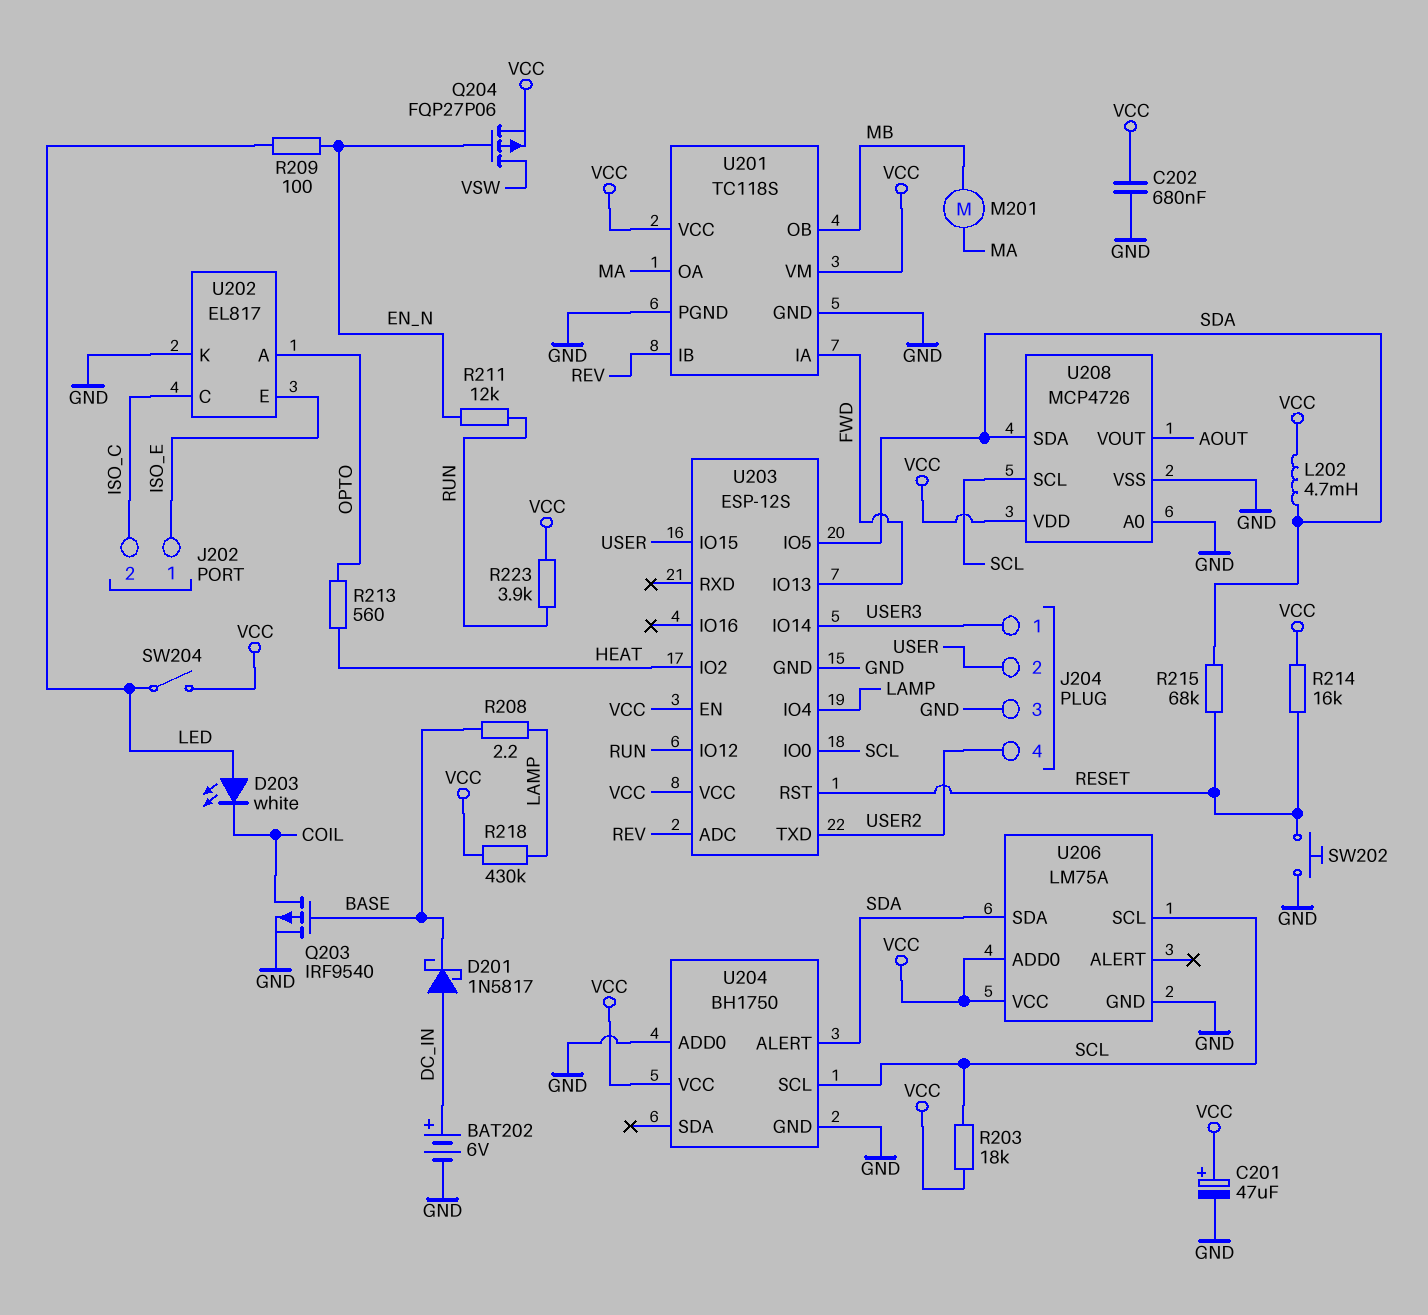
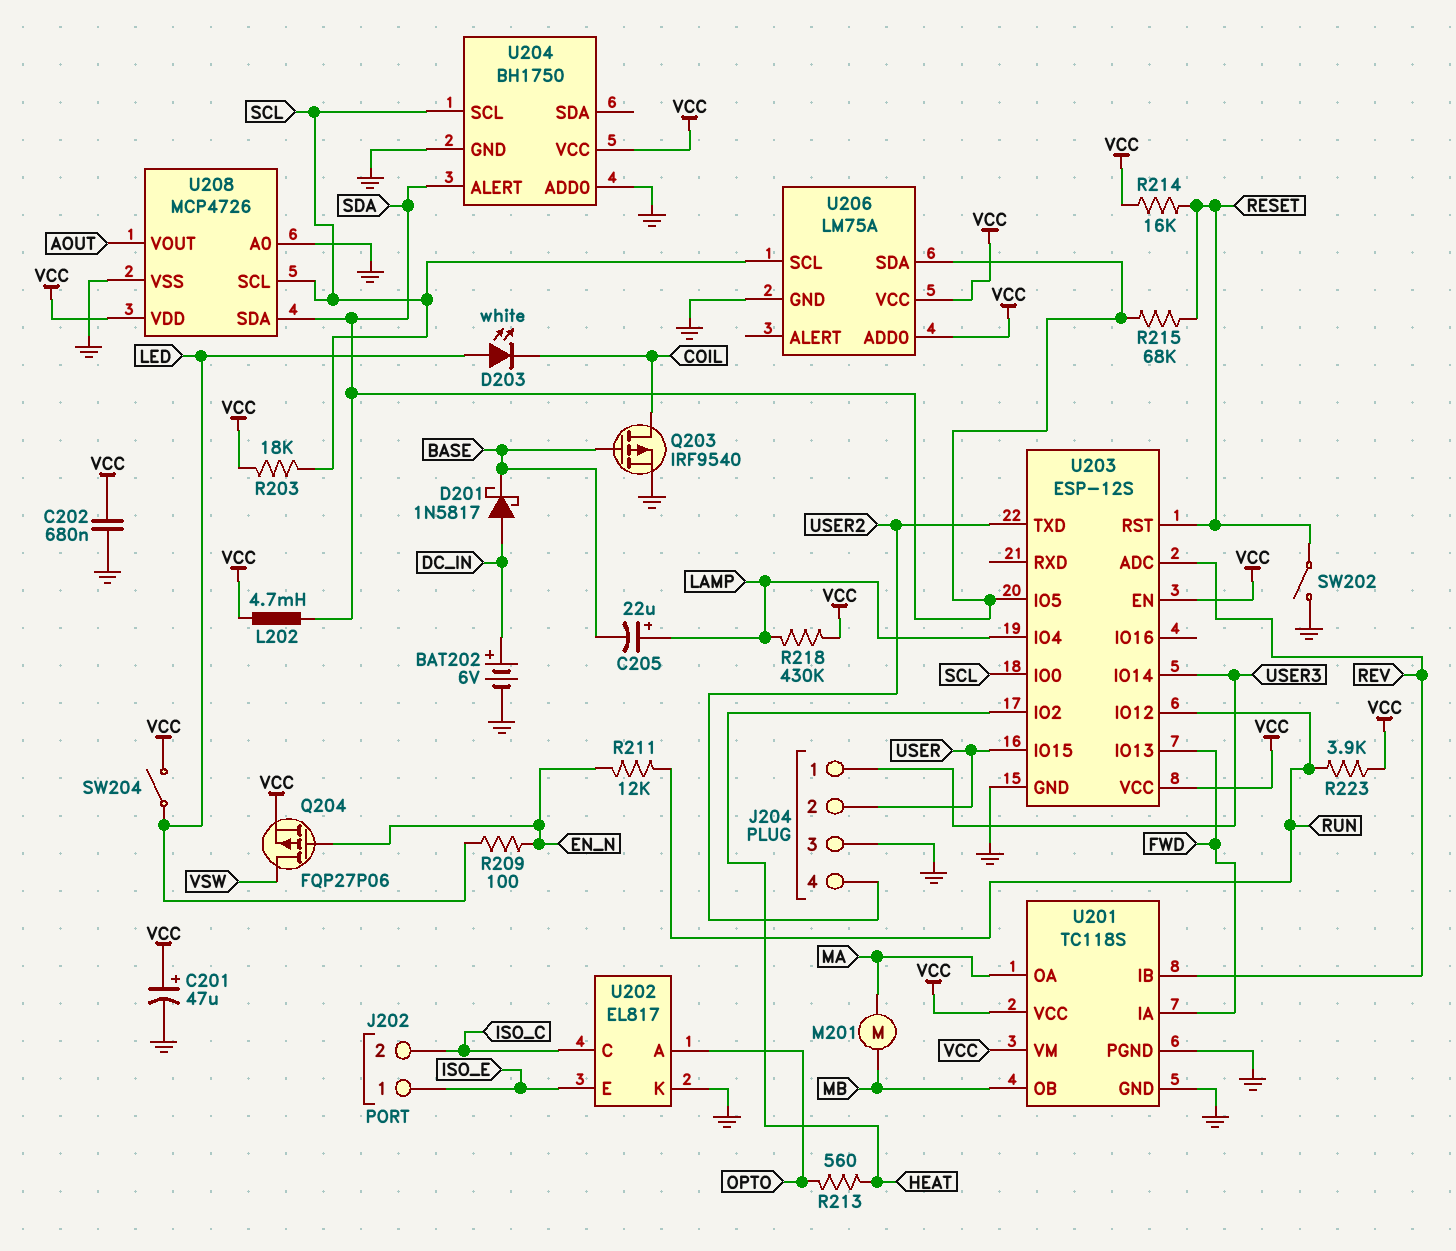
C205: none -> 22uF (plus LAMP, minus BASE)
R208: 2.2 (BASE, LAMP) -> none
SW202: button (GND, RESET) -> switch (GND, RESET)

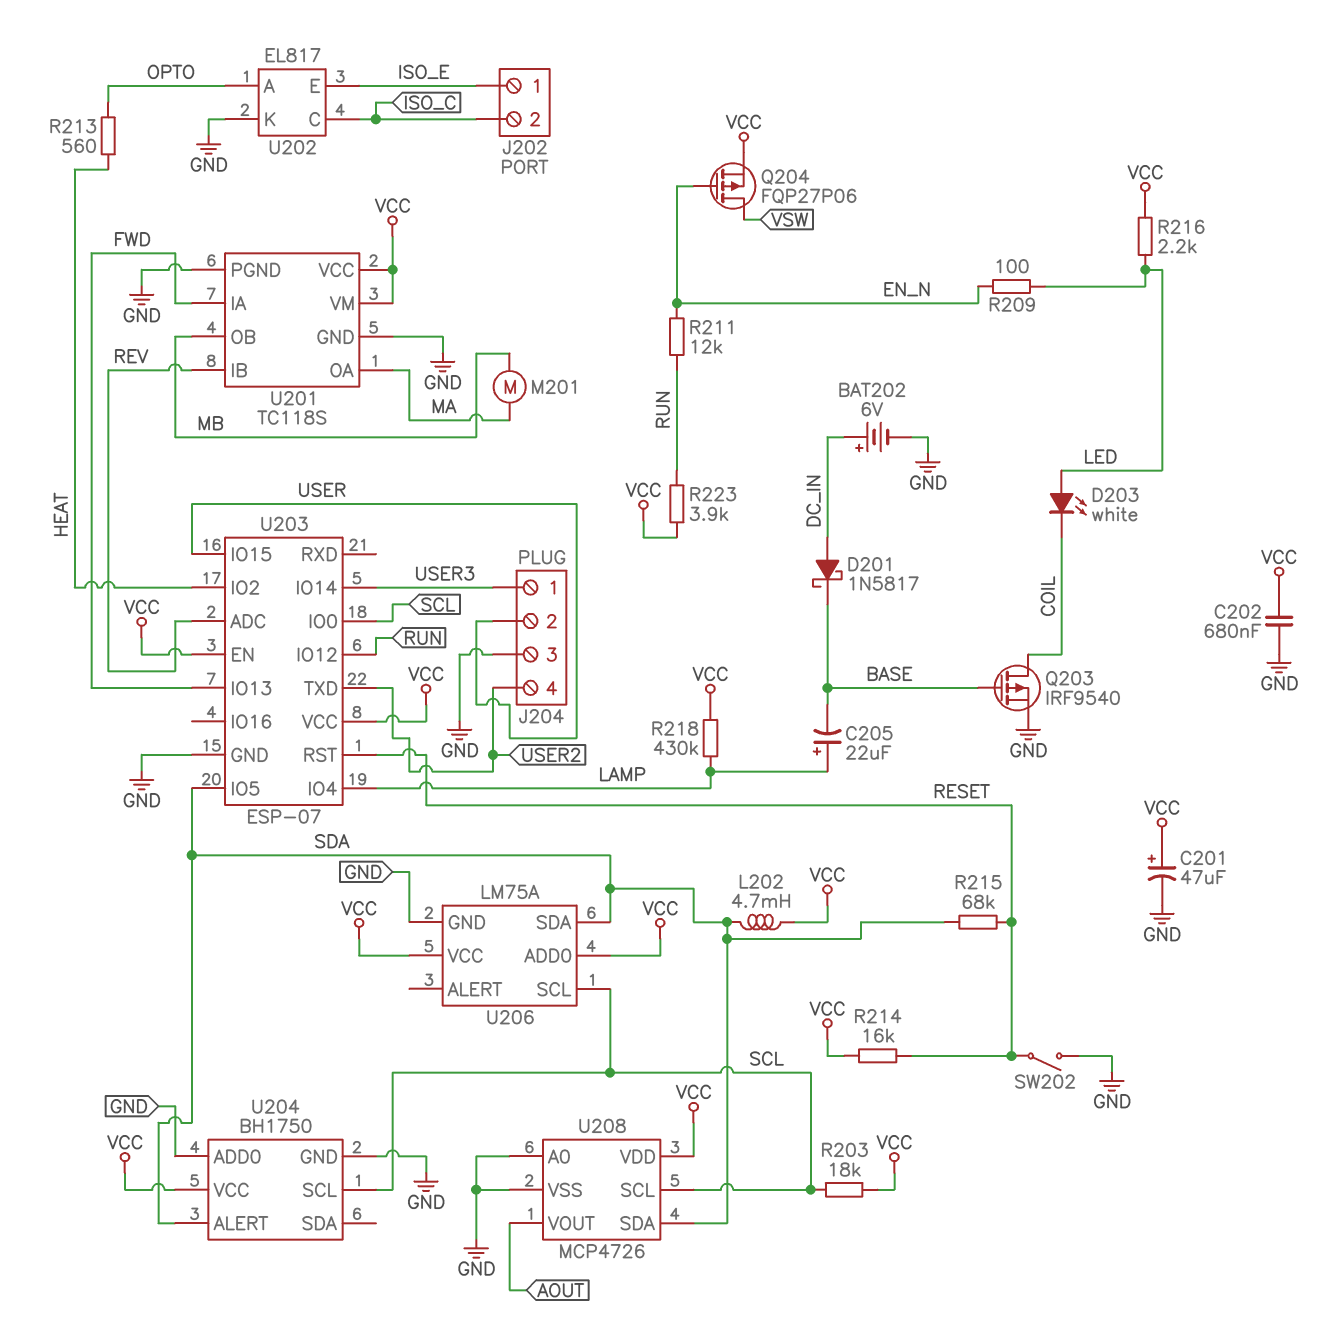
R216: none -> 2.2k (LED, VCC)
SW204: switch (LED, VCC) -> none
U203: ESP-12S -> ESP-07

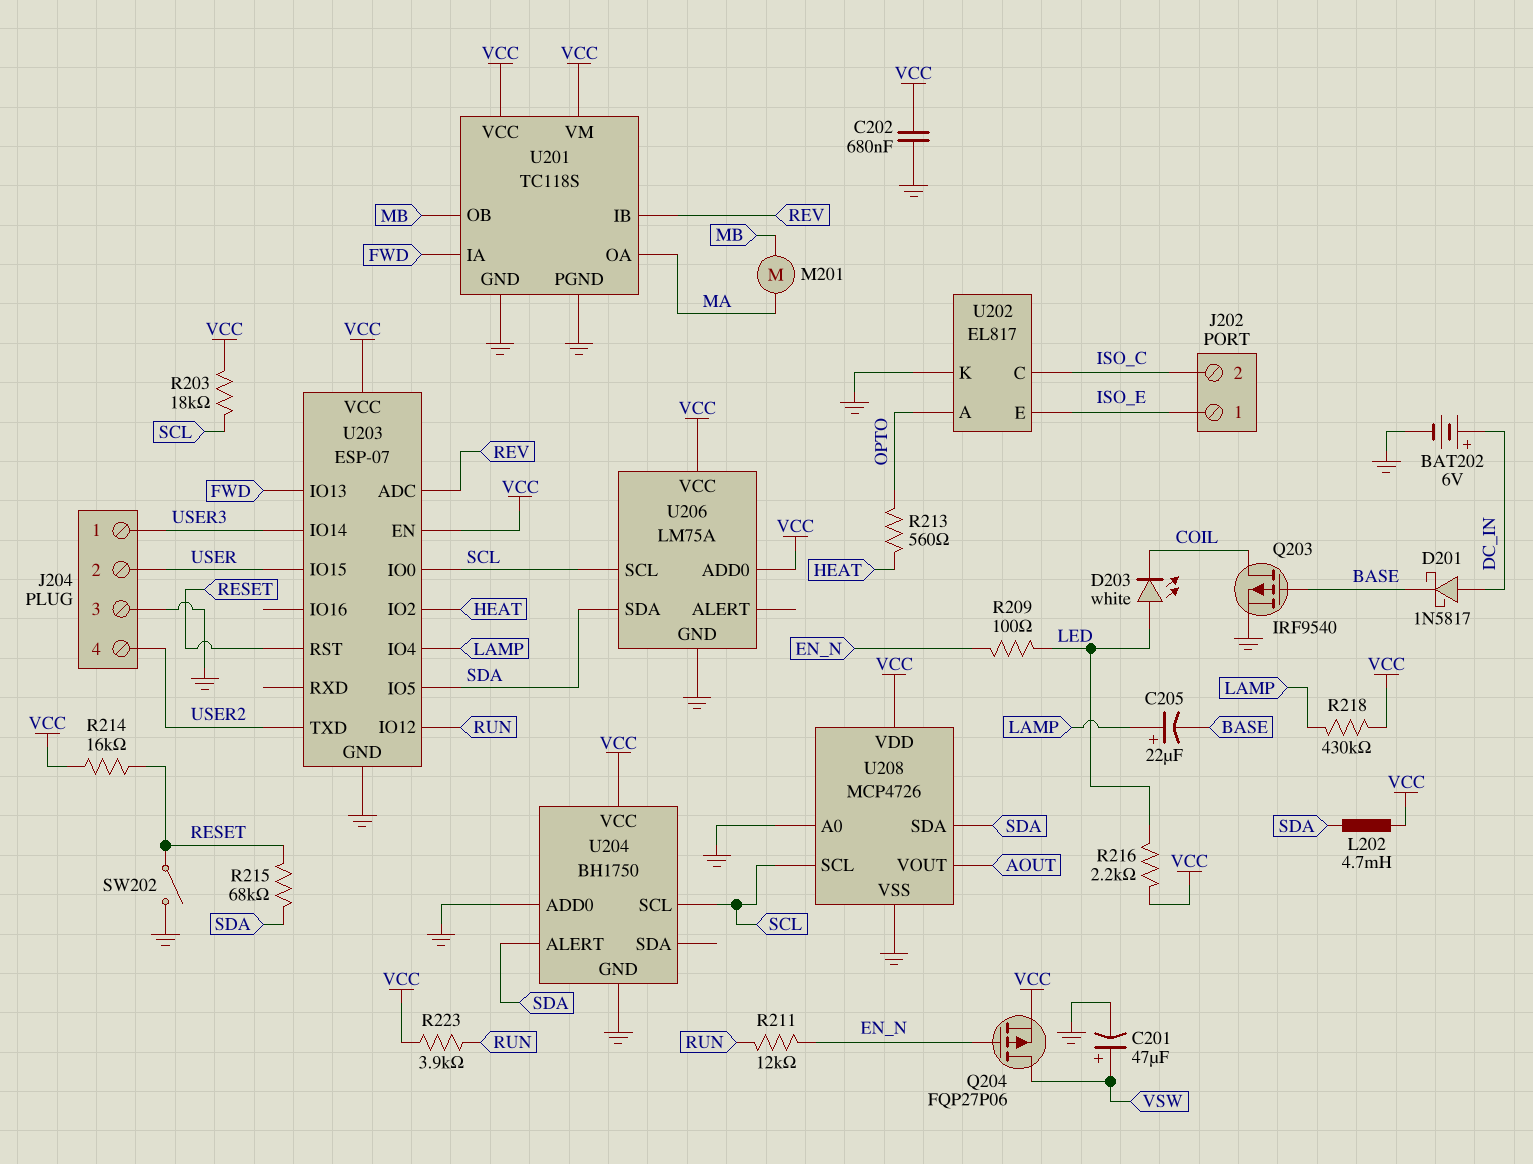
C201: 47uF (plus VCC, minus GND) -> 47uF (plus VSW, minus GND)

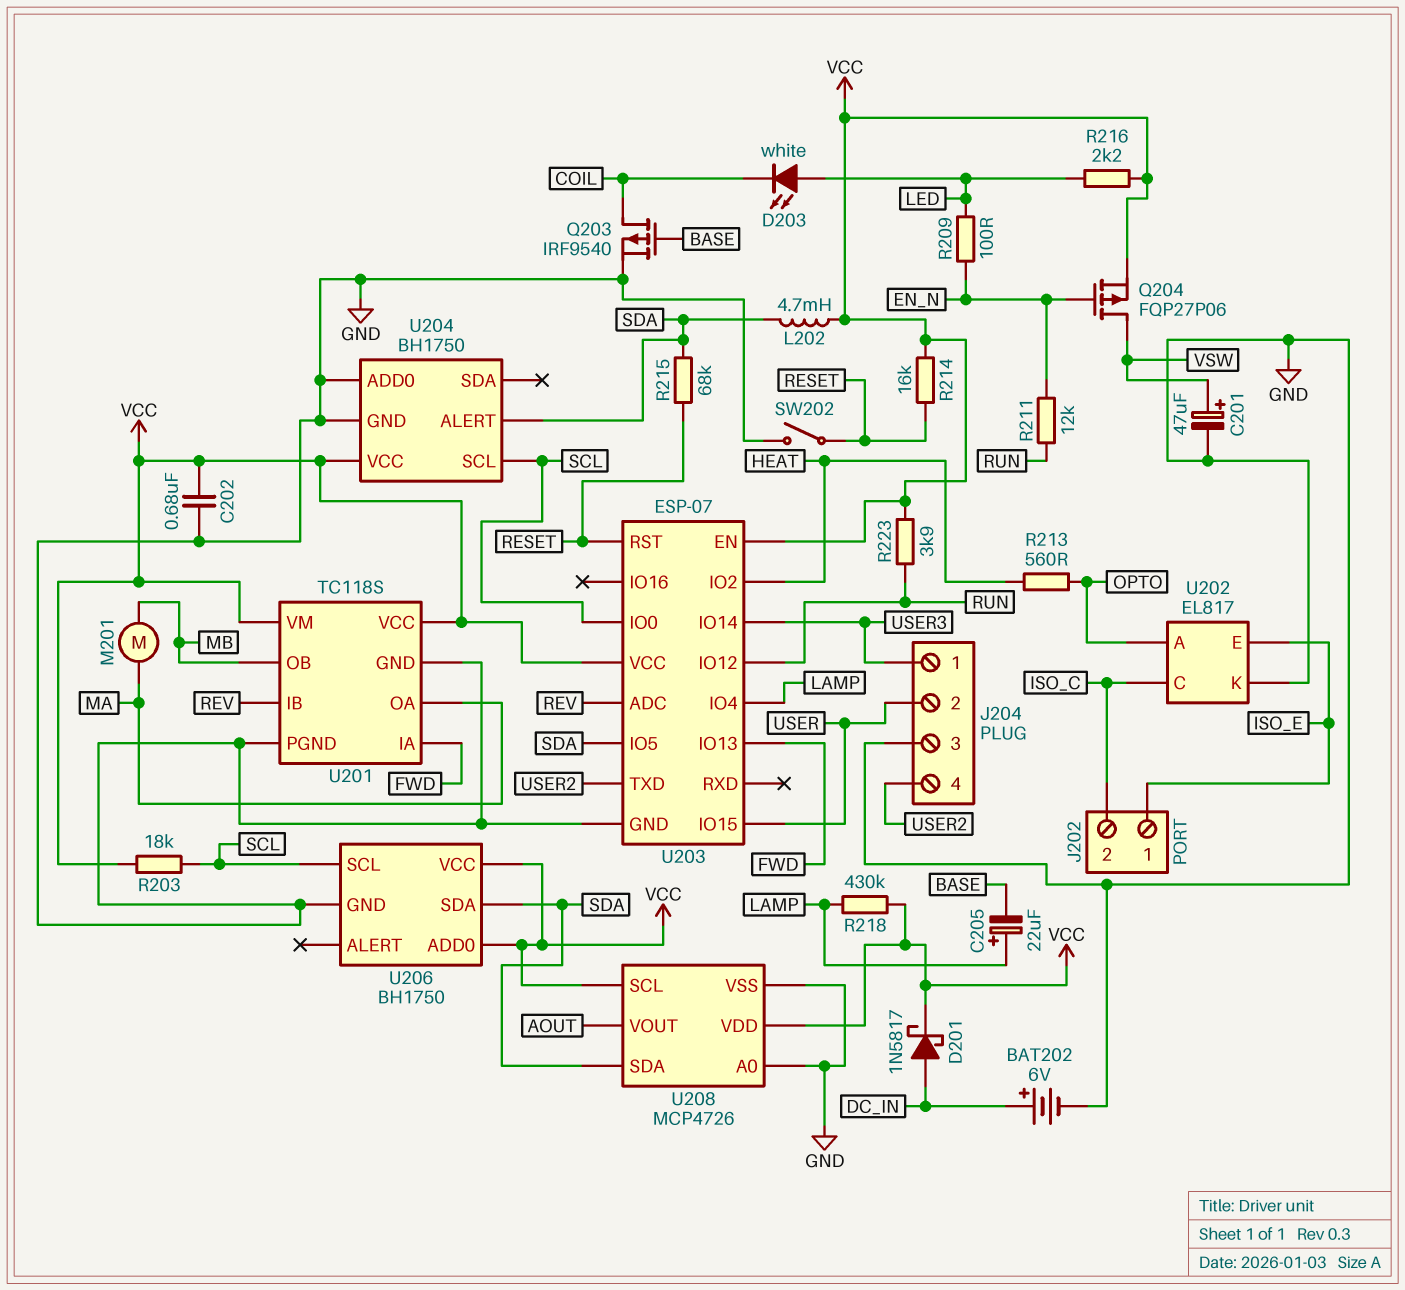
D201: schottky 1N5817 (A DC_IN, K BASE) -> schottky 1N5817 (A DC_IN, K VCC)
U206: LM75A -> BH1750
U208 pin SCL: SCL -> VCC

